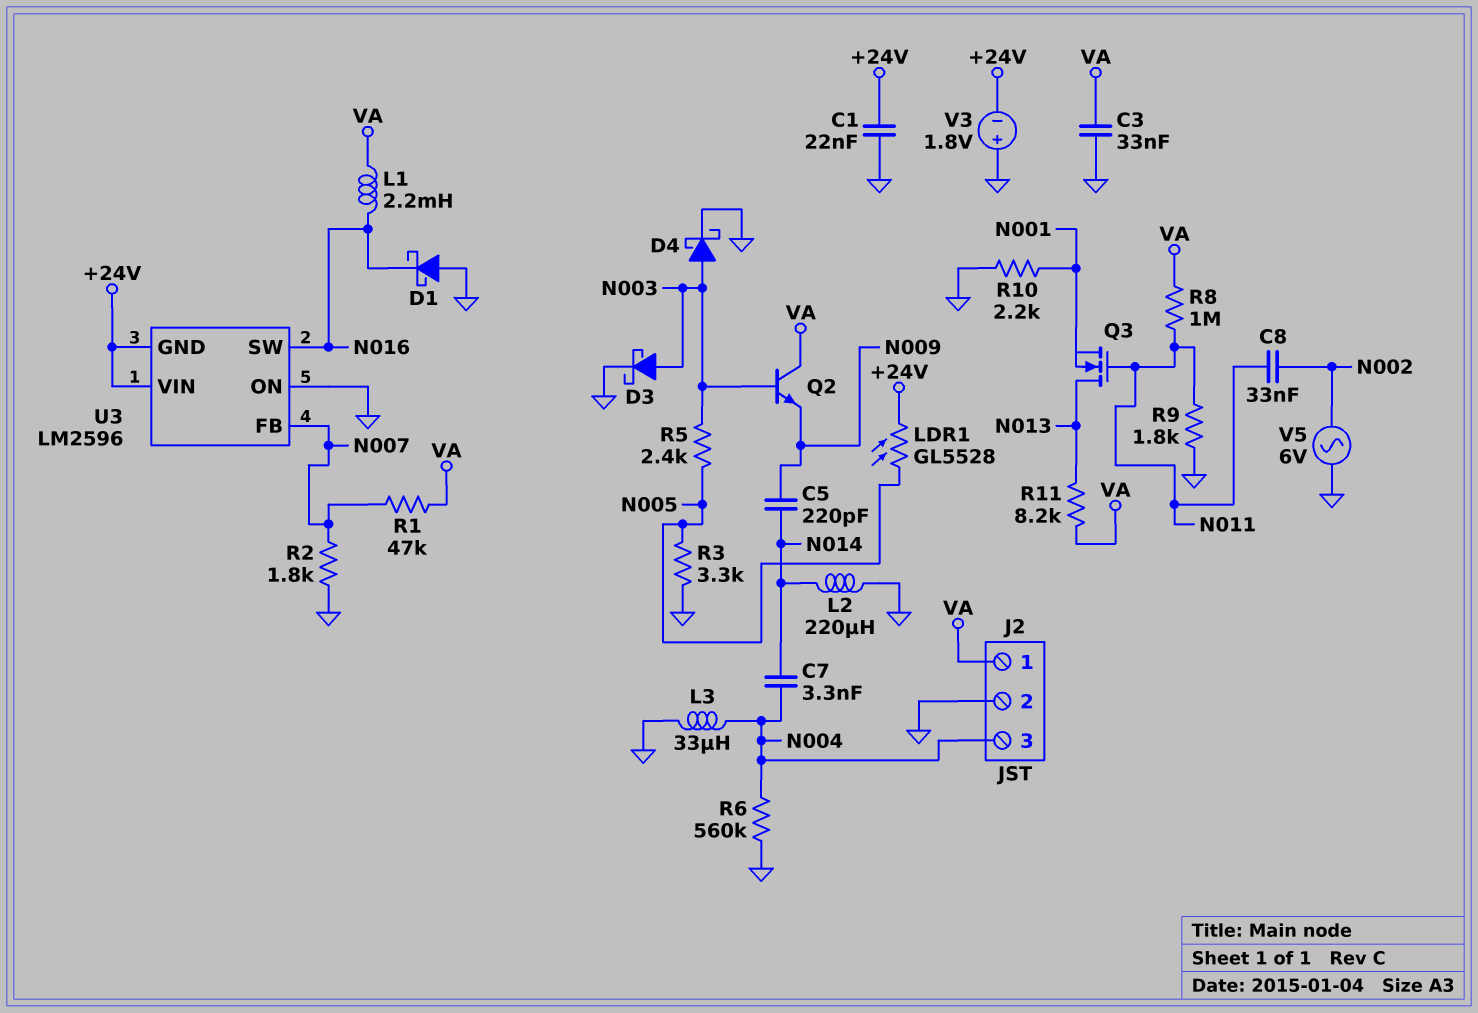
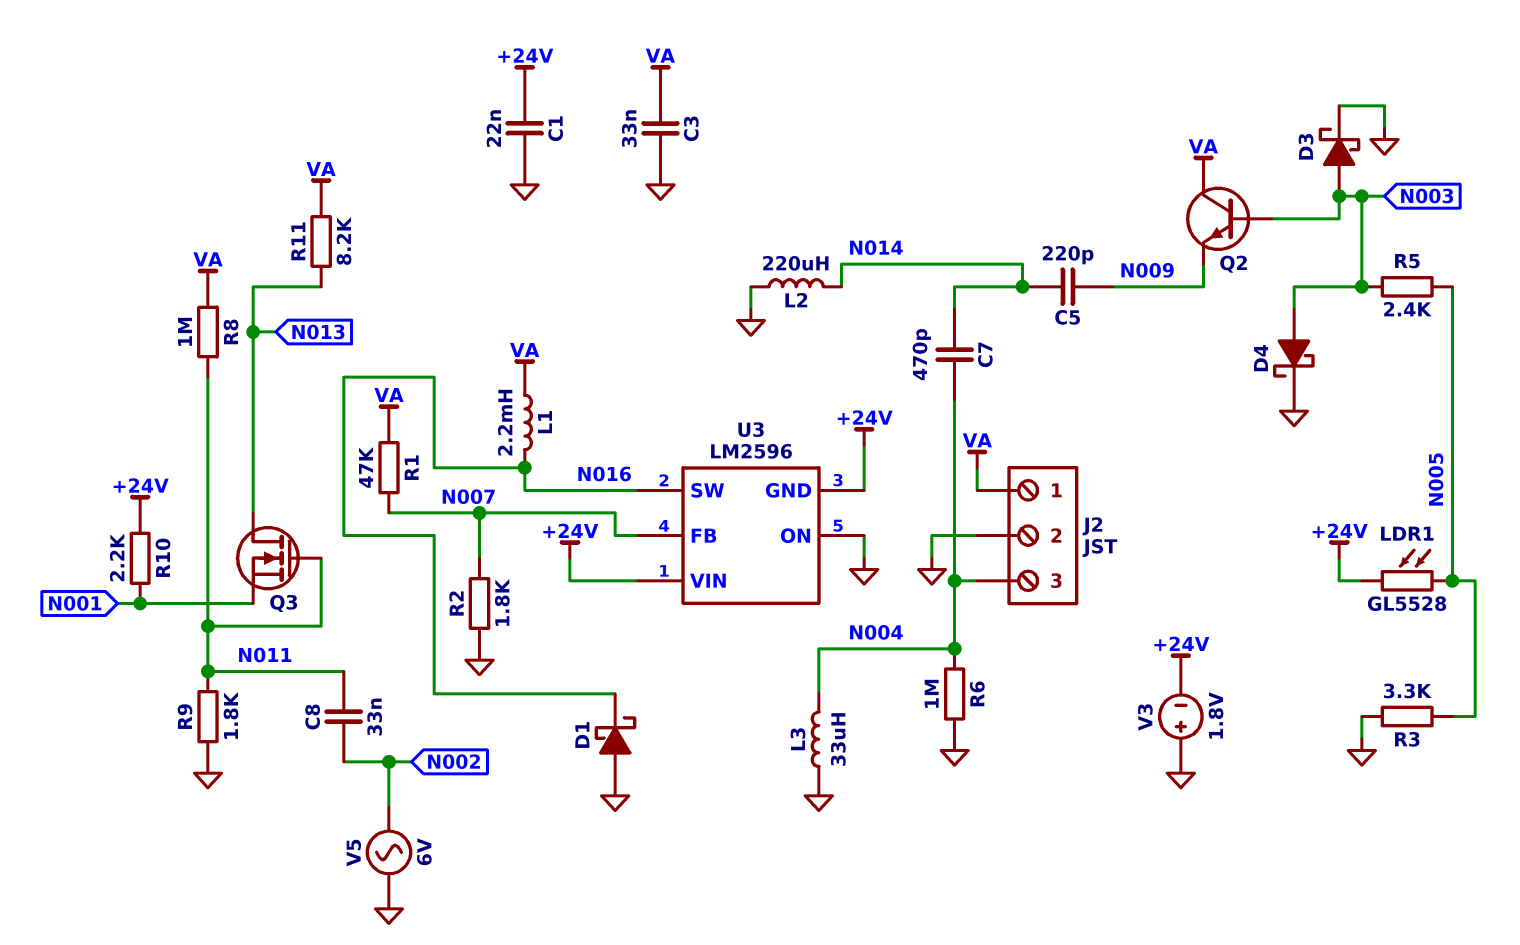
C7: 3.3nF (N004, N014) -> 470pF (N004, N014)
R6: 560k (GND, N004) -> 1M (GND, N004)
R10: 2.2k (GND, N001) -> 2.2k (+24V, N001)

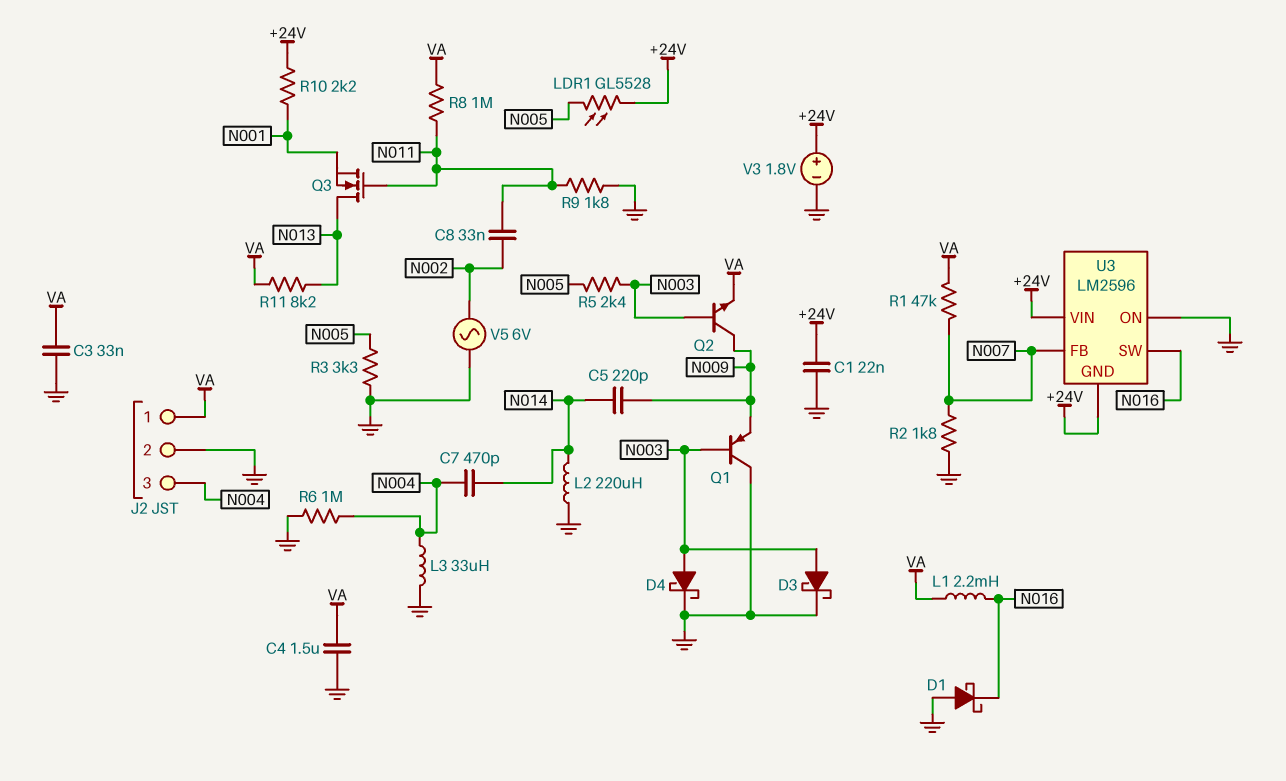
C4: none -> 1.5uF (GND, VA)
Q1: none -> PNP (B N003, C GND, E N009)
Q2: NPN (B N003, C VA, E N009) -> NPN (B N003, C N009, E VA)
V3: 1.8V (plus GND, minus +24V) -> 1.8V (plus +24V, minus GND)

